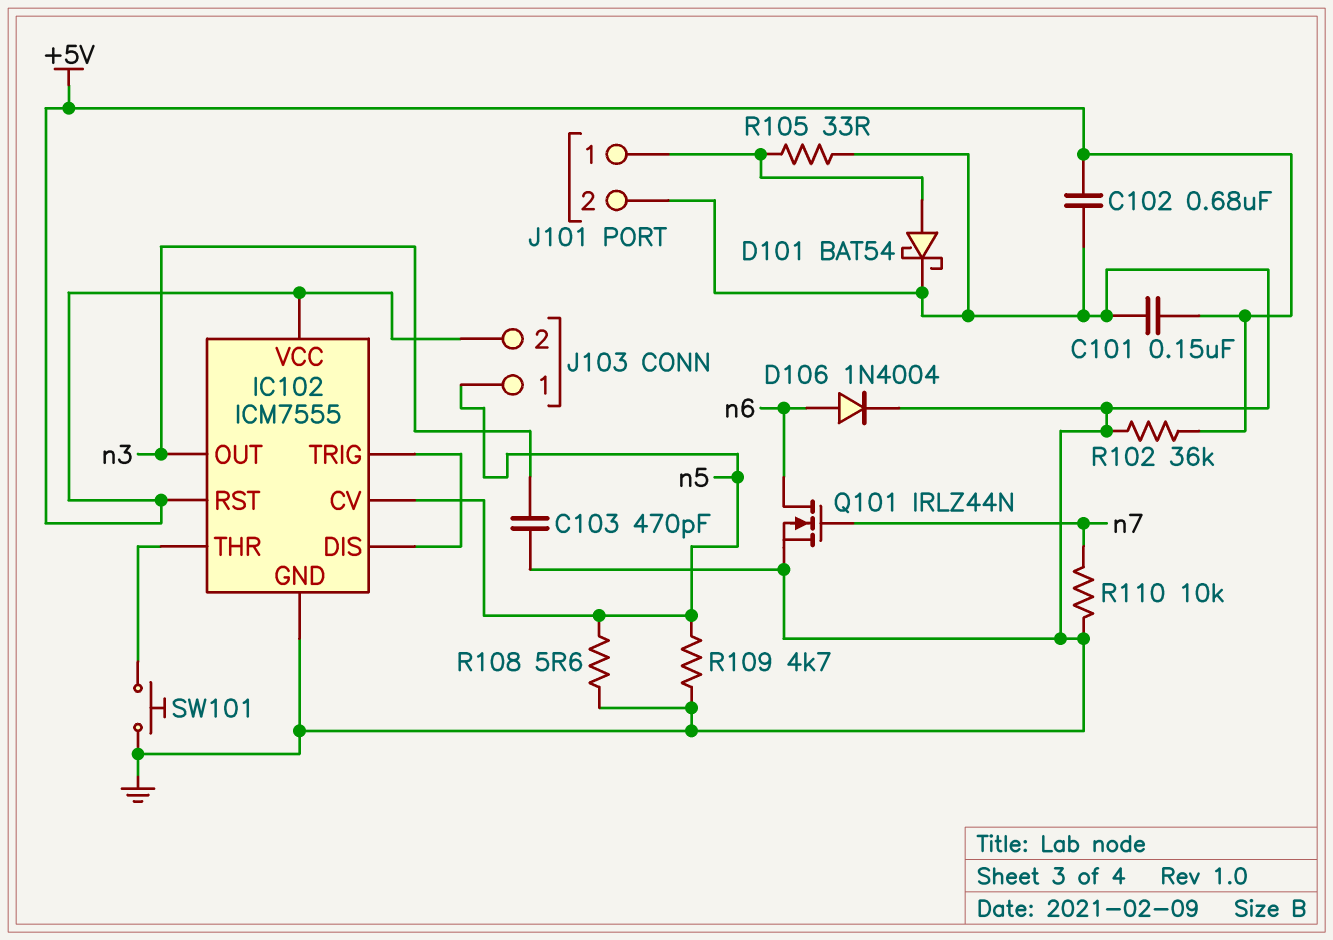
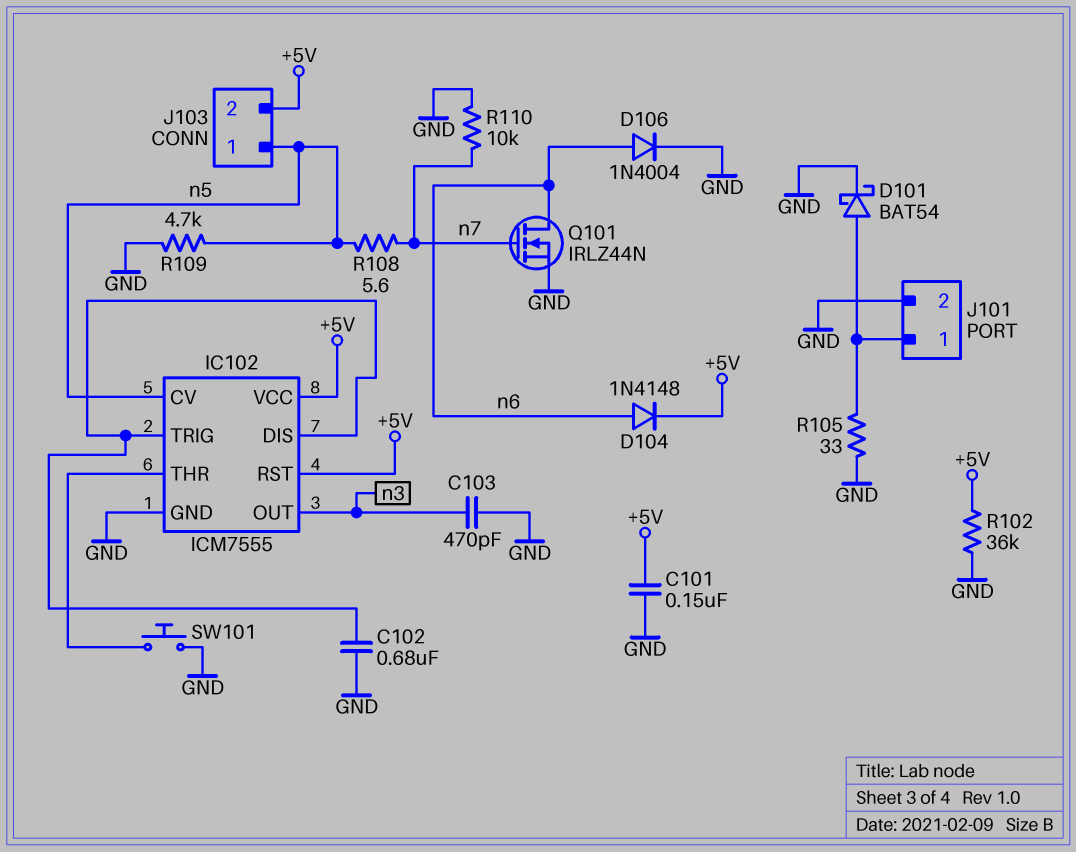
C102: 680nF (+5V, GND) -> 680nF (GND, IC102/DIS)
D104: none -> diode 1N4148 (A n6, K +5V)
R108: 5.6 (GND, n5) -> 5.6 (n5, n7)

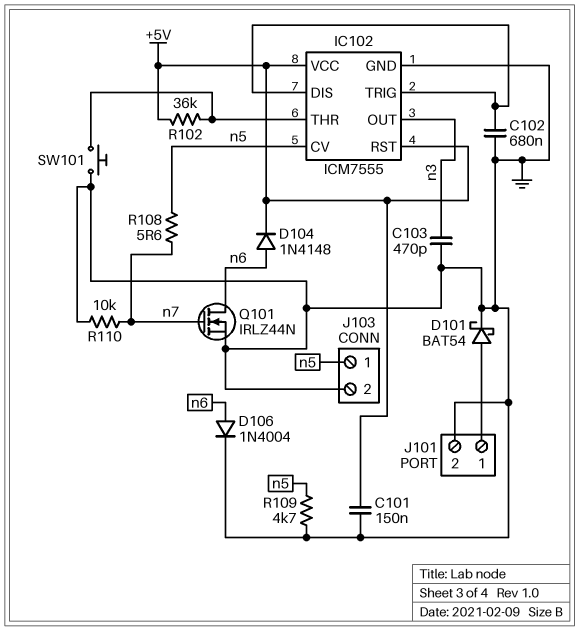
J103 pin 2: +5V -> GND
R102: 36k (+5V, GND) -> 36k (+5V, IC102/THR)
R105: 33 (GND, J101/1) -> none

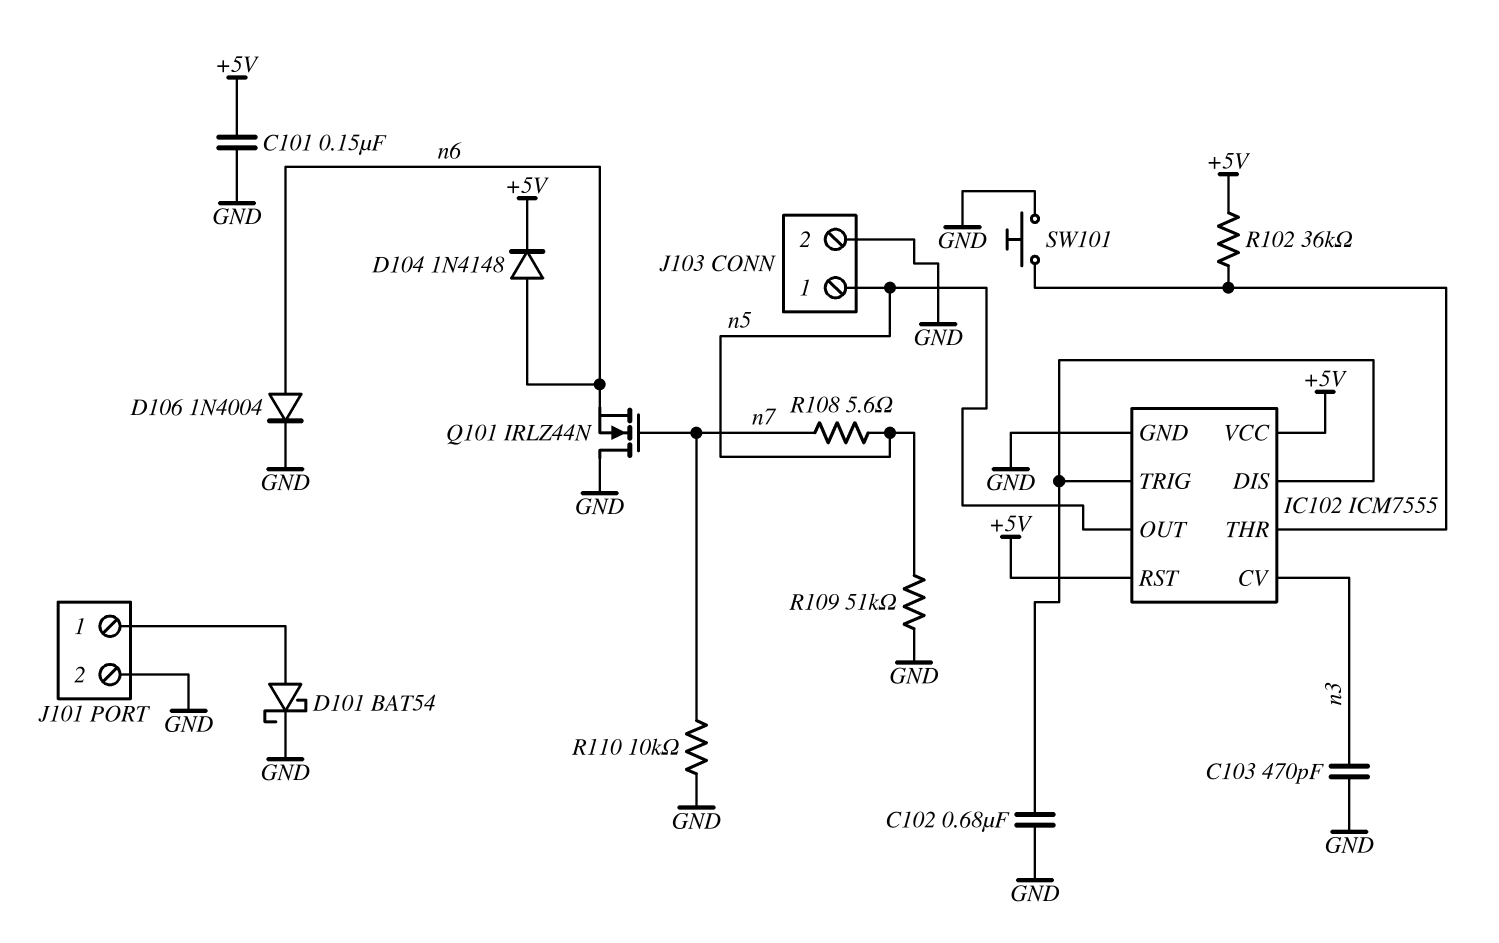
IC102 pin CV: n5 -> n3
IC102 pin OUT: n3 -> n5
Q101: NMOS IRLZ44N (G n7, D n6, S GND) -> NMOS IRLZ44N (G n7, D GND, S n6)
R109: 4.7k (GND, n5) -> 51k (GND, n5)

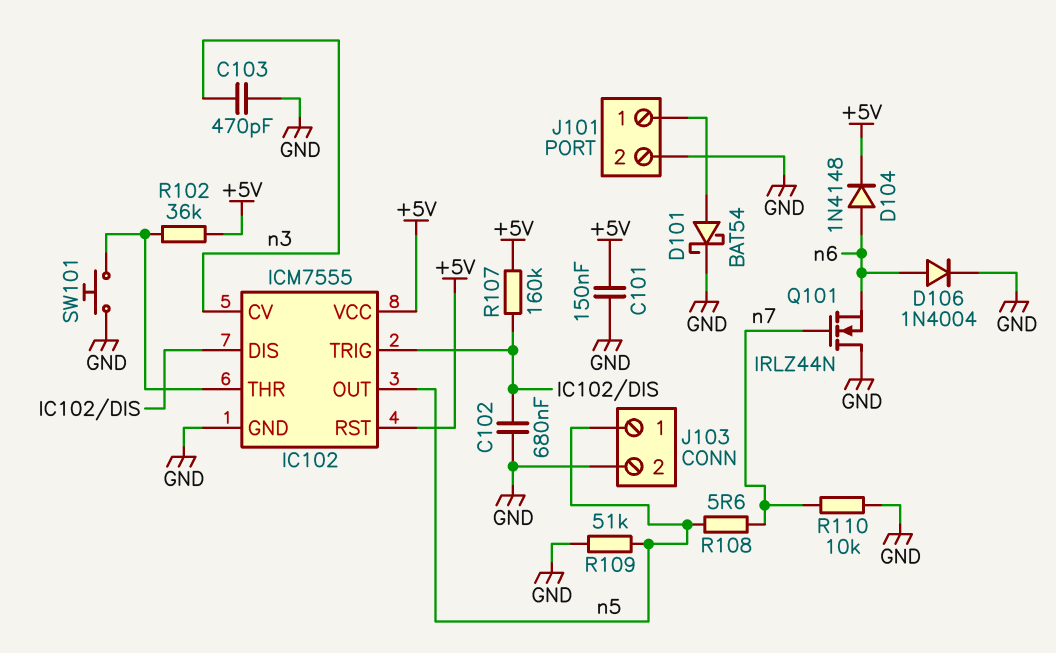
R107: none -> 160k (+5V, IC102/DIS)

